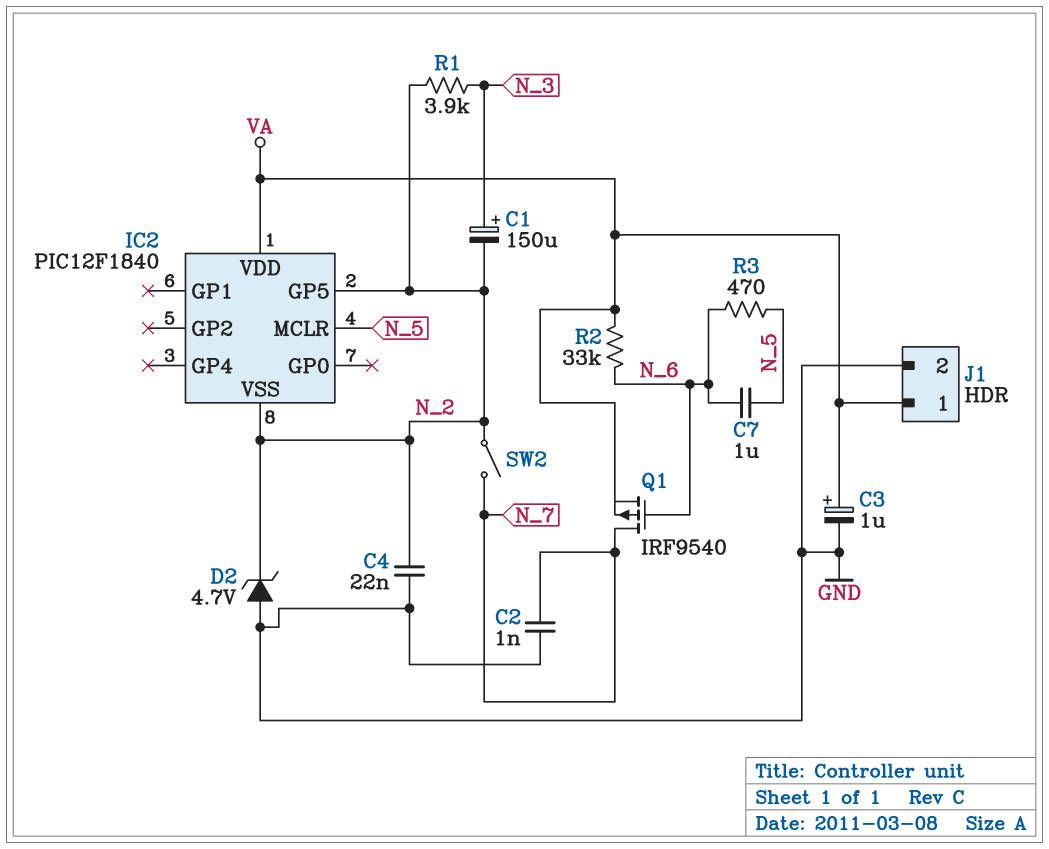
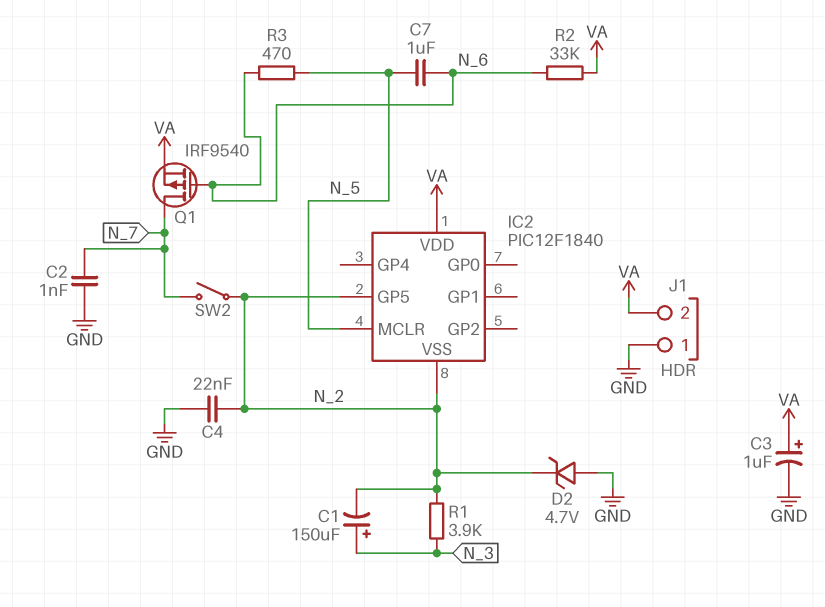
J1 pin 1: VA -> GND
J1 pin 2: GND -> VA

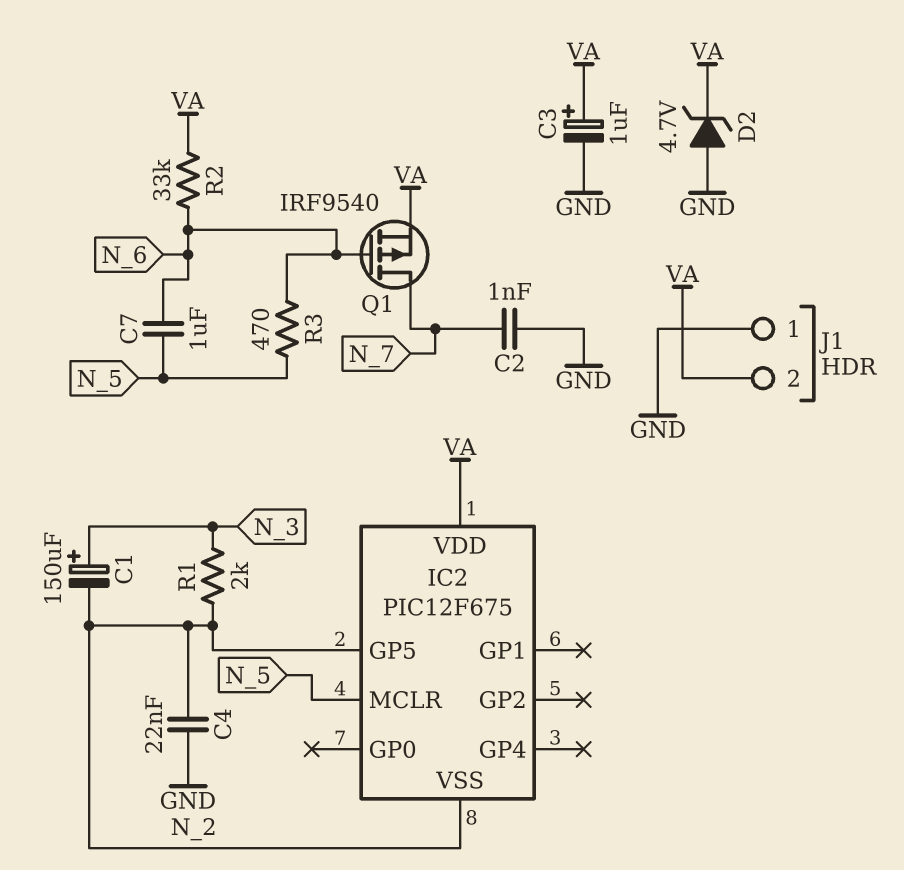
D2: zener 4.7V (A GND, K N_2) -> zener 4.7V (A GND, K VA)
IC2: PIC12F1840 -> PIC12F675
R1: 3.9k (N_2, N_3) -> 2k (N_2, N_3)
SW2: switch (N_2, N_7) -> none

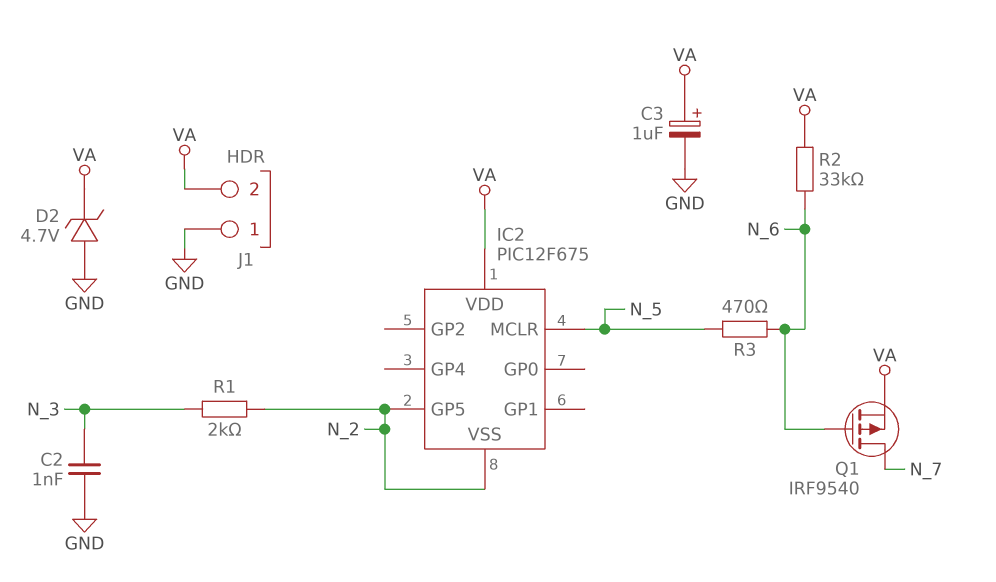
C1: 150uF (plus N_3, minus N_2) -> none
C2: 1nF (GND, N_7) -> 1nF (GND, N_3)
C4: 22nF (GND, N_2) -> none
C7: 1uF (N_5, N_6) -> none

